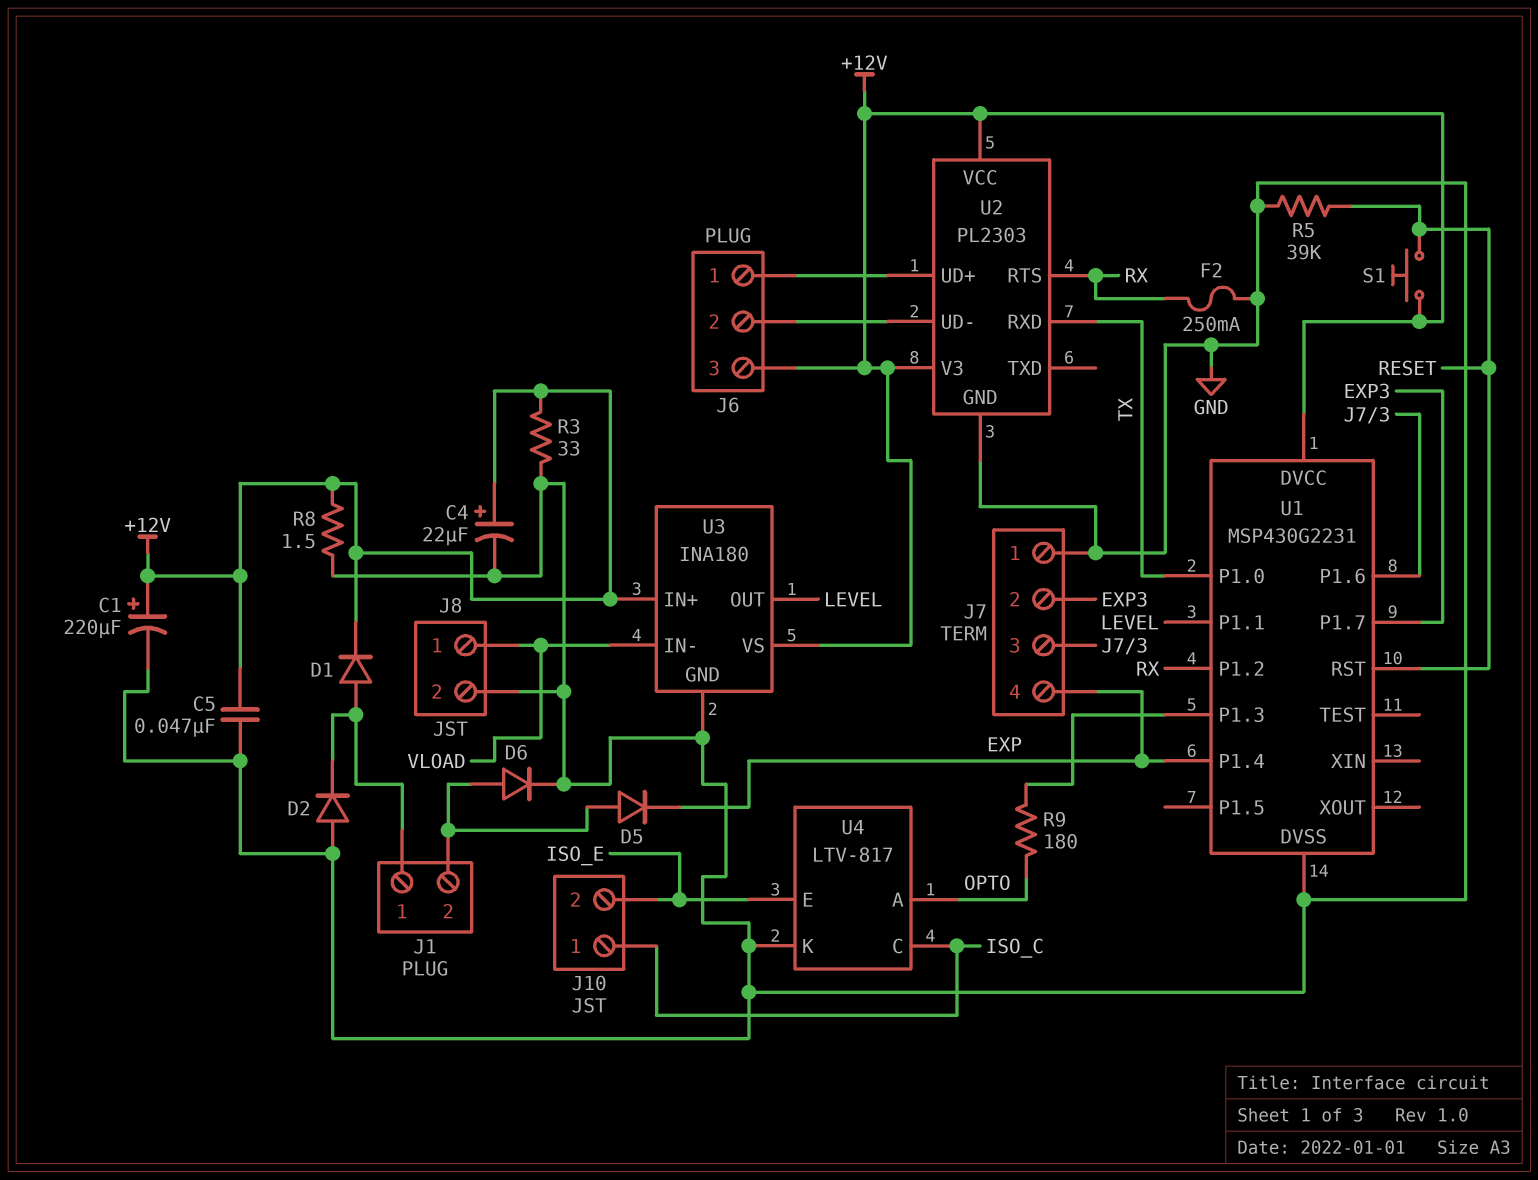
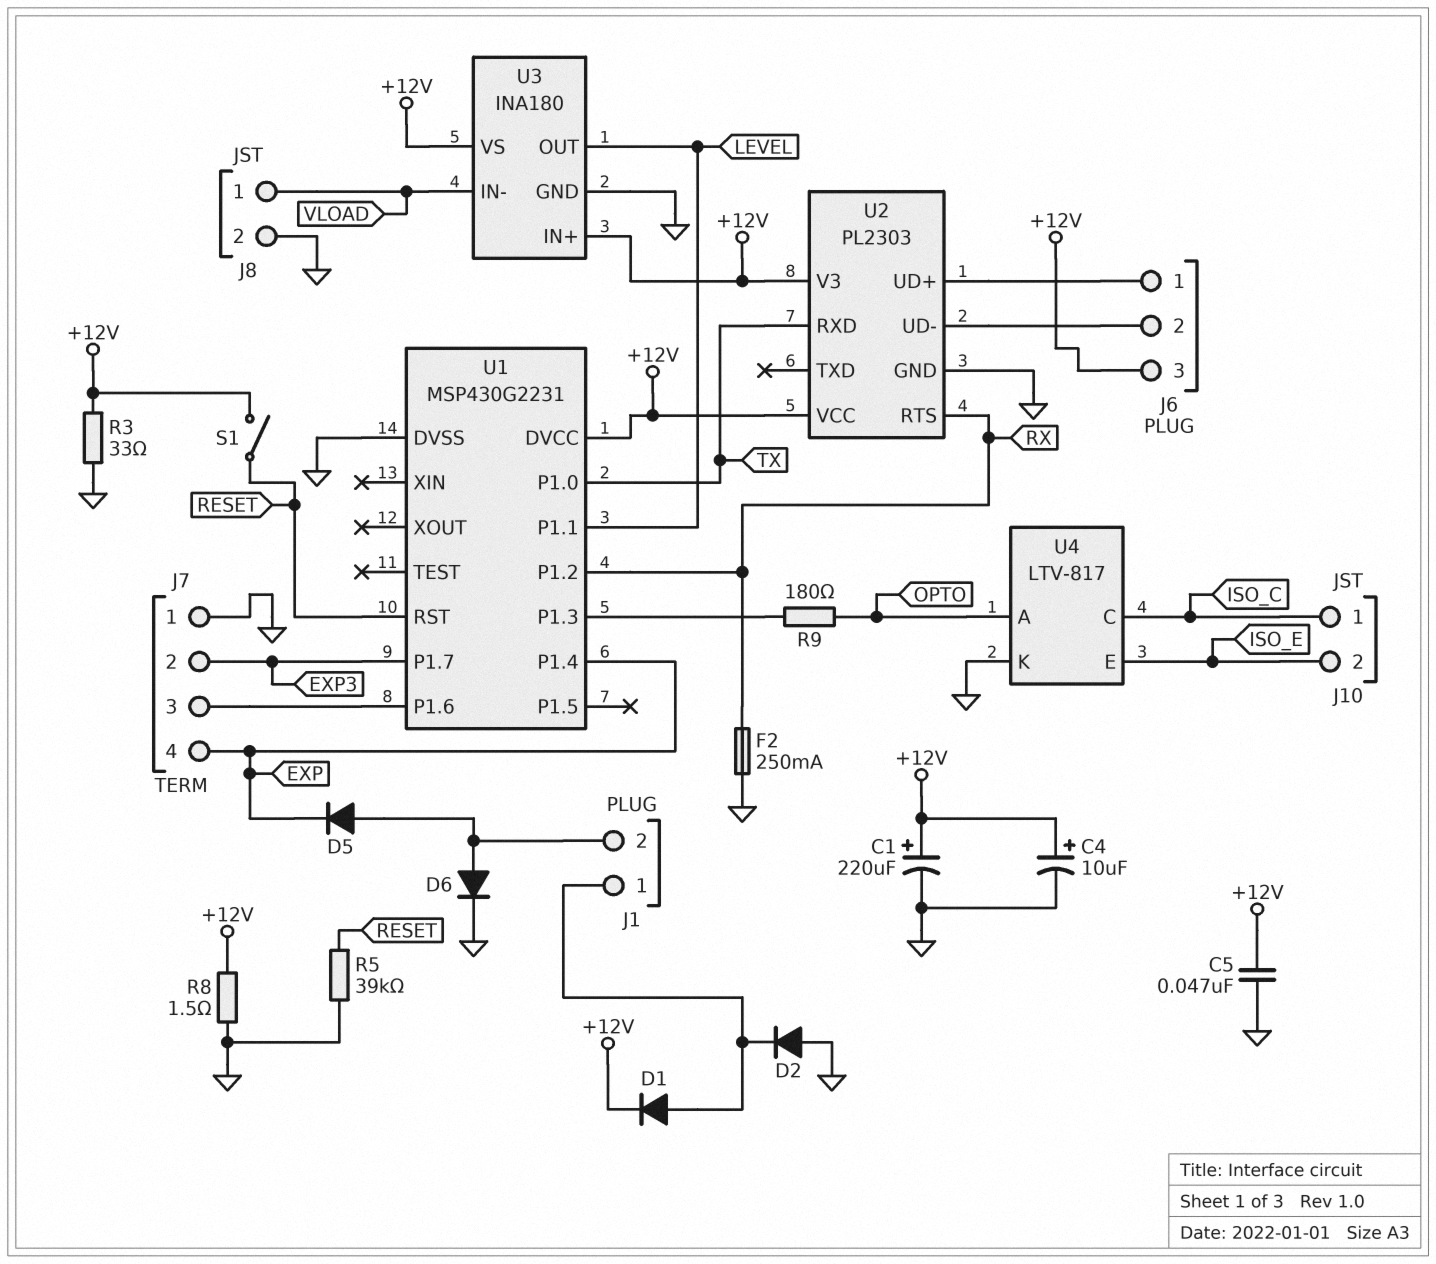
C4: 22uF (plus +12V, minus GND) -> 10uF (plus +12V, minus GND)
S1: button (+12V, RESET) -> switch (+12V, RESET)

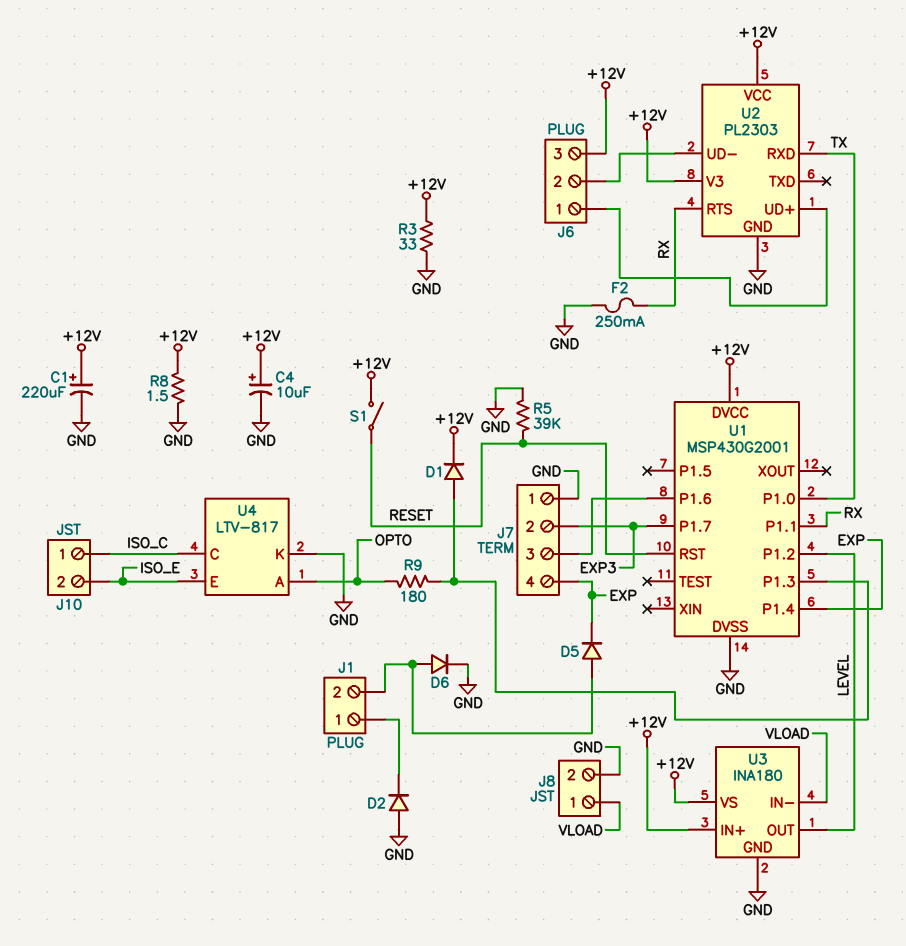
C5: 47nF (+12V, GND) -> none
D1: diode (A J1/1, K +12V) -> diode (A U1/P1.3, K +12V)
U1: MSP430G2231 -> MSP430G2001
U1 pin P1.1: LEVEL -> RX
U1 pin P1.2: RX -> LEVEL

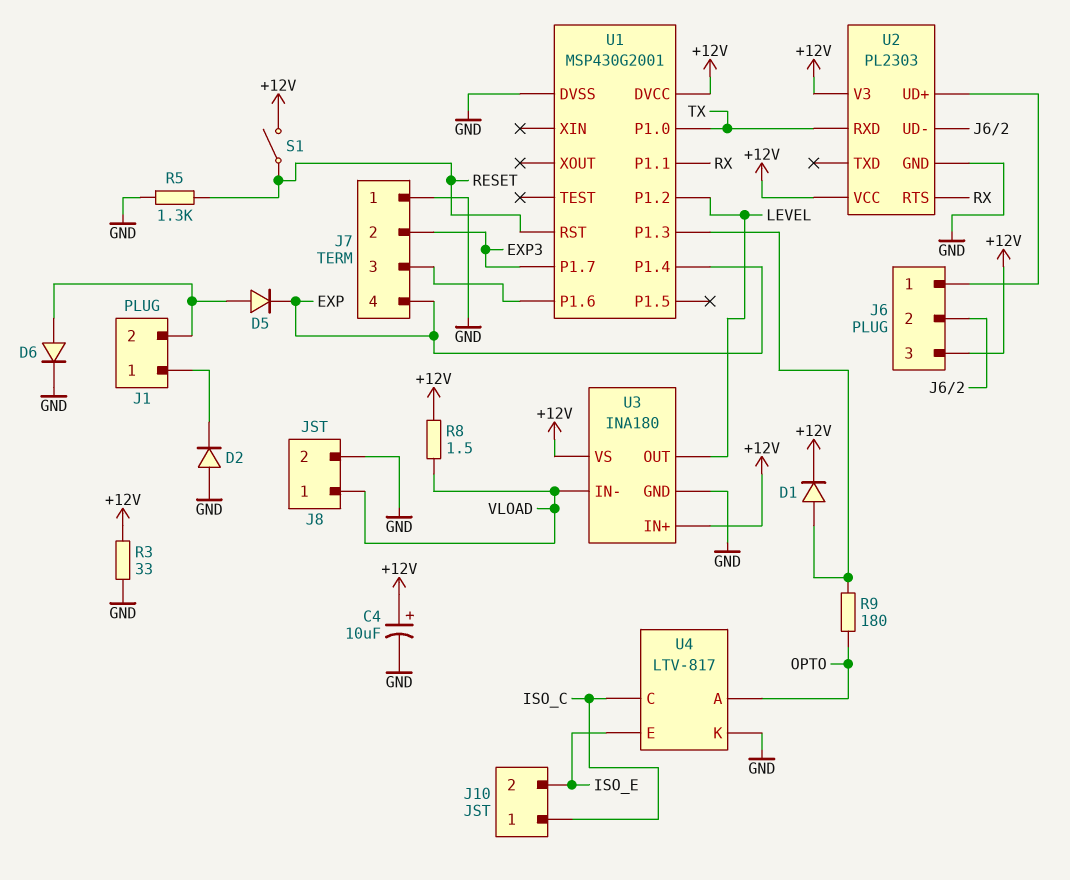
C1: 220uF (plus +12V, minus GND) -> none
F2: 250mA (GND, RX) -> none
R5: 39k (GND, RESET) -> 1.3k (GND, RESET)
R8: 1.5 (+12V, GND) -> 1.5 (+12V, VLOAD)

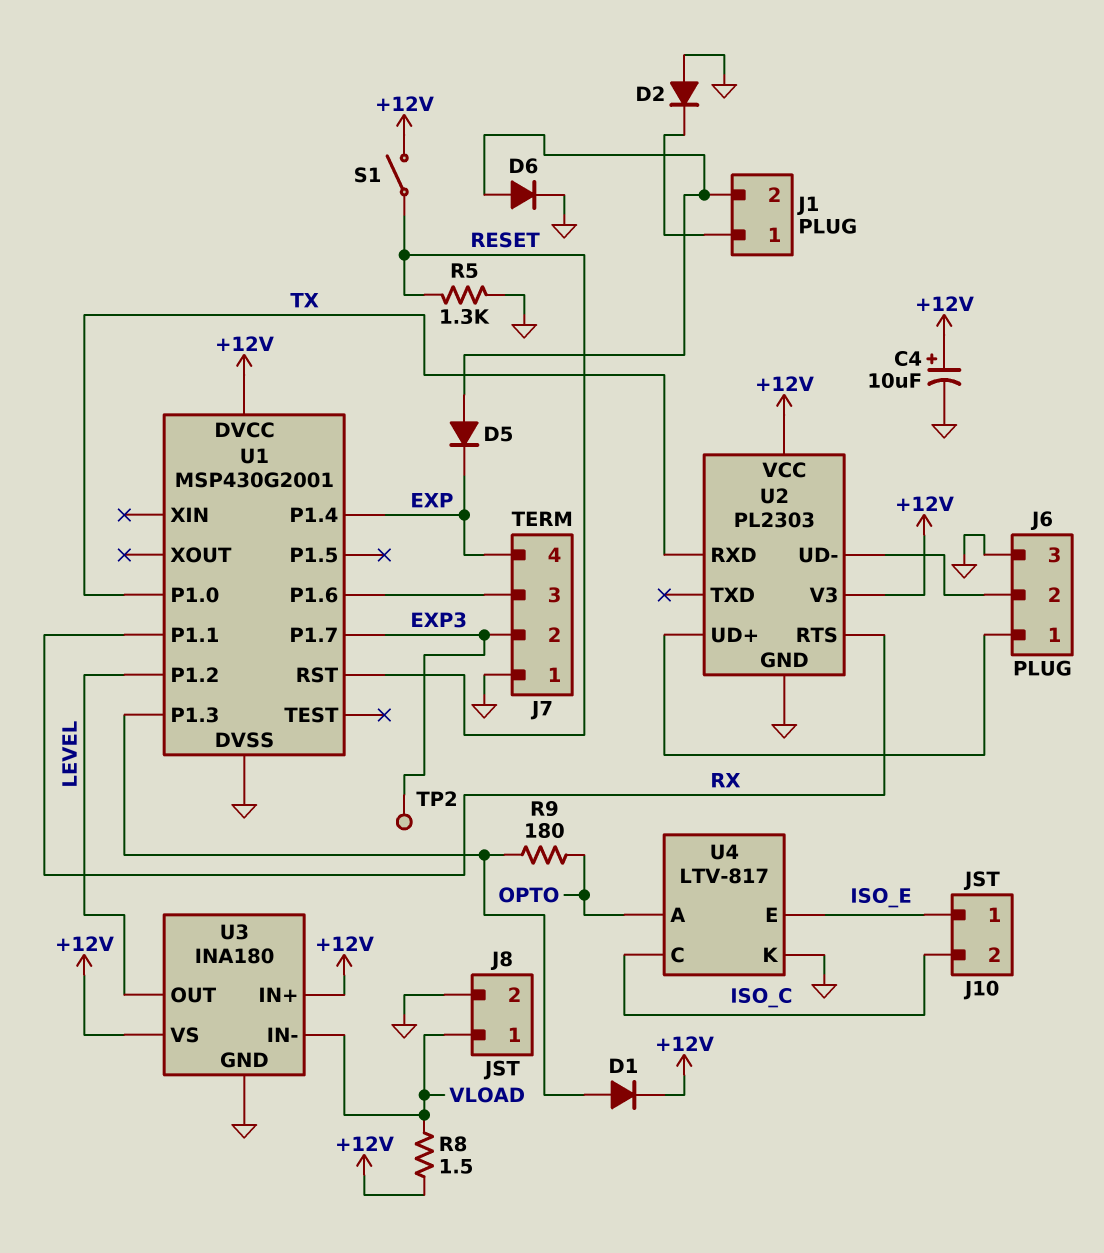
J6 pin 3: +12V -> GND
J10 pin 1: ISO_C -> ISO_E
J10 pin 2: ISO_E -> ISO_C
R3: 33 (+12V, GND) -> none
TP2: none -> test point (EXP3)

